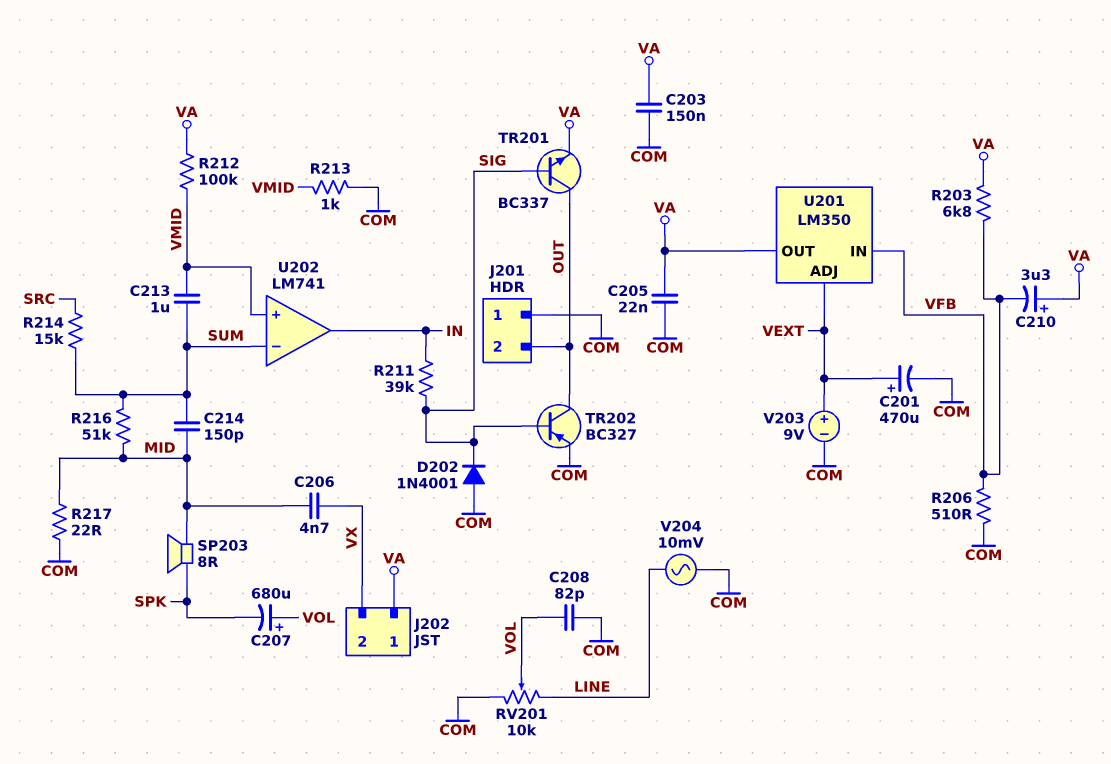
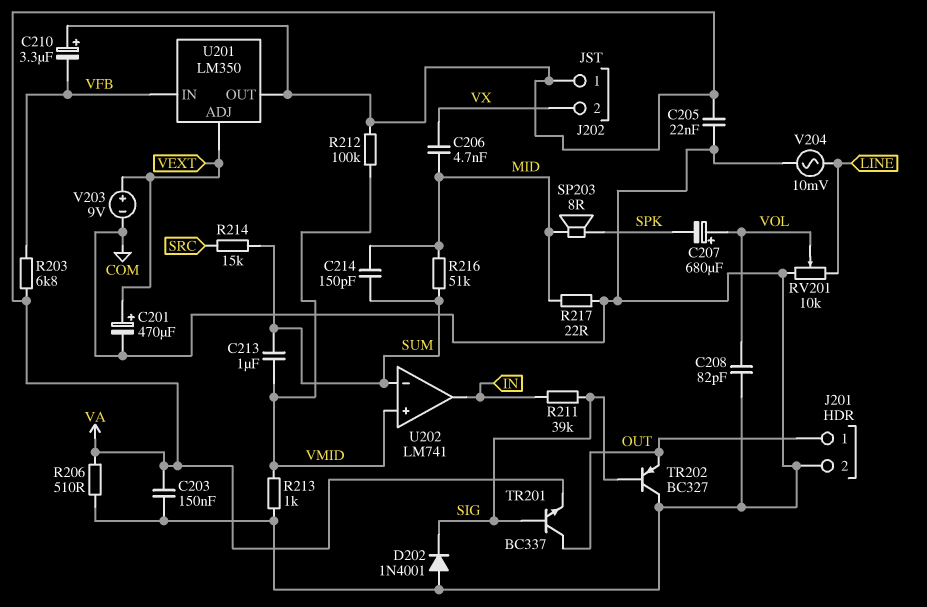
J201 pin 1: COM -> OUT
J201 pin 2: OUT -> COM
R206: 510 (COM, VFB) -> 510 (COM, VA)
TR202: PNP BC327 (B SIG, C OUT, E COM) -> PNP BC327 (B SIG, C COM, E OUT)

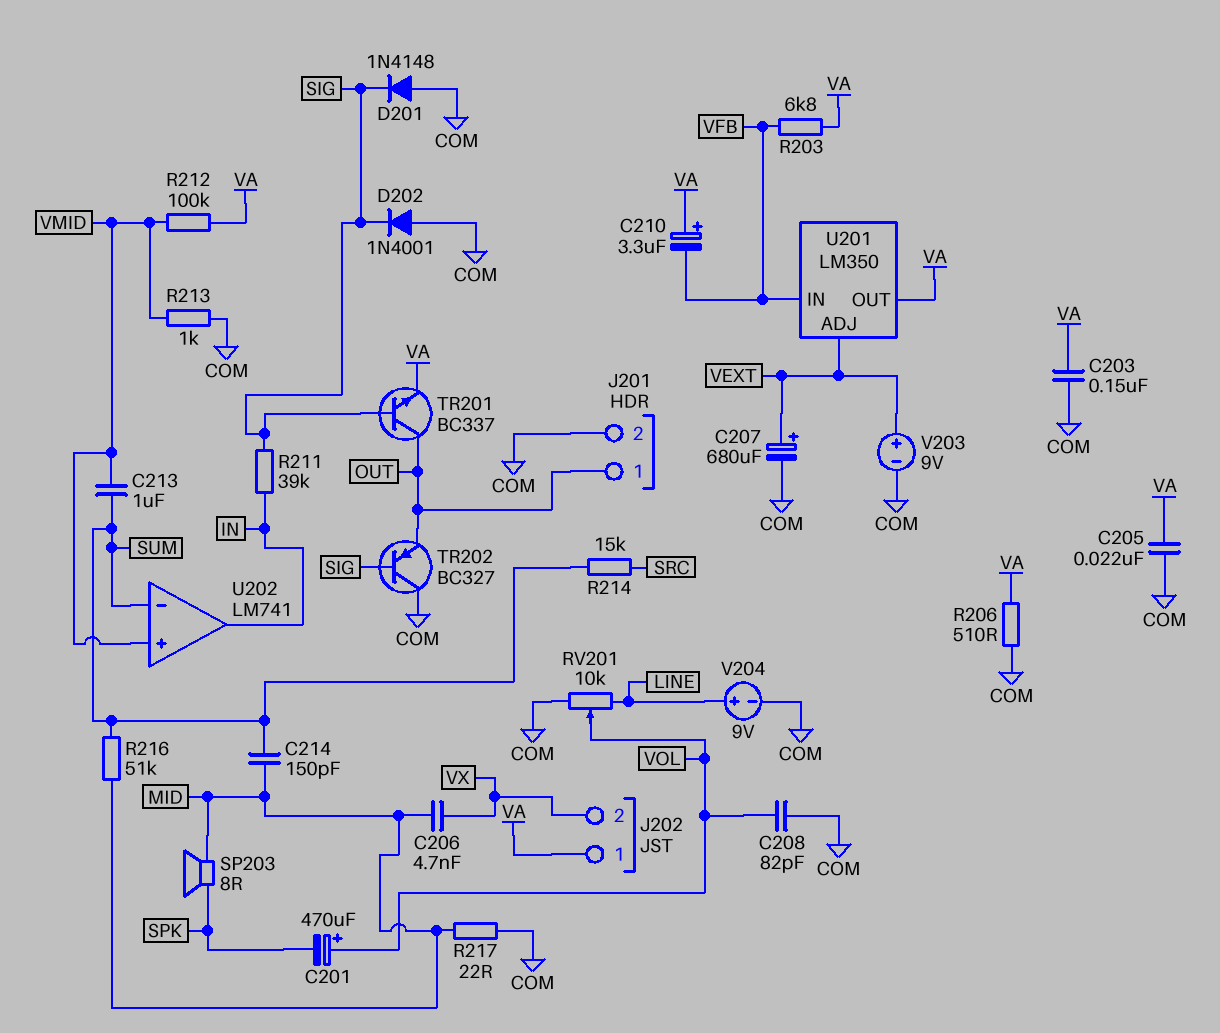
C201: 470uF (plus VEXT, minus COM) -> 470uF (plus VOL, minus SPK)
C207: 680uF (plus VOL, minus SPK) -> 680uF (plus VEXT, minus COM)
D201: none -> diode 1N4148 (A COM, K SIG)
V204: AC 10mV (COM, LINE) -> 9V (plus LINE, minus COM)

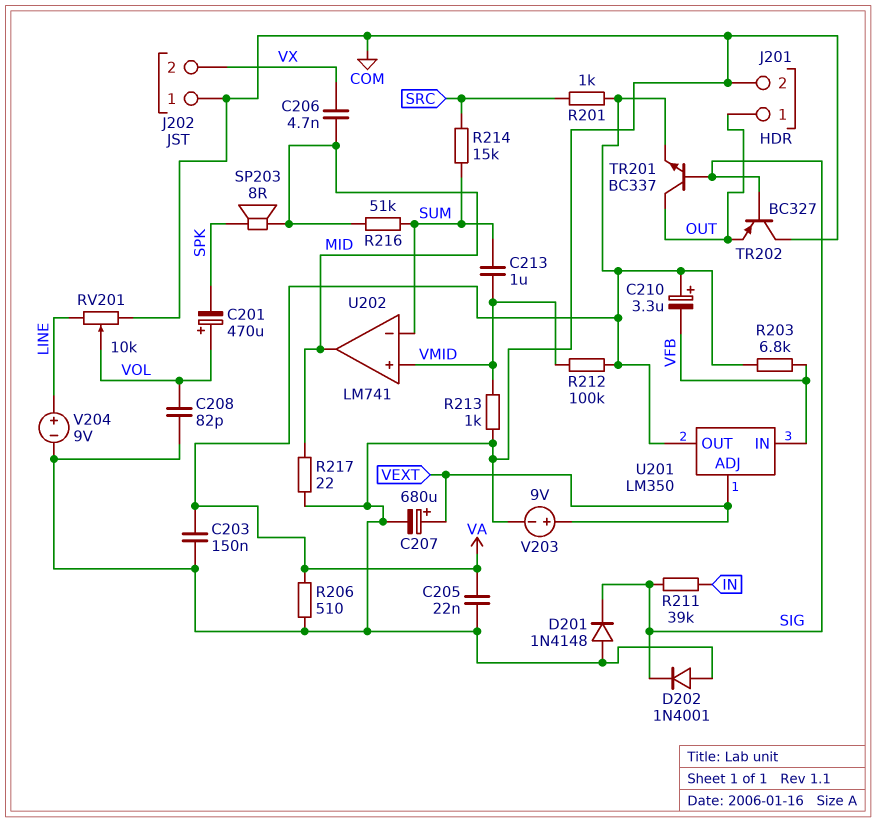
C214: 150pF (MID, SUM) -> none
J202 pin 1: VA -> COM
R201: none -> 1k (SRC, VA)
U202 pin out: IN -> MID

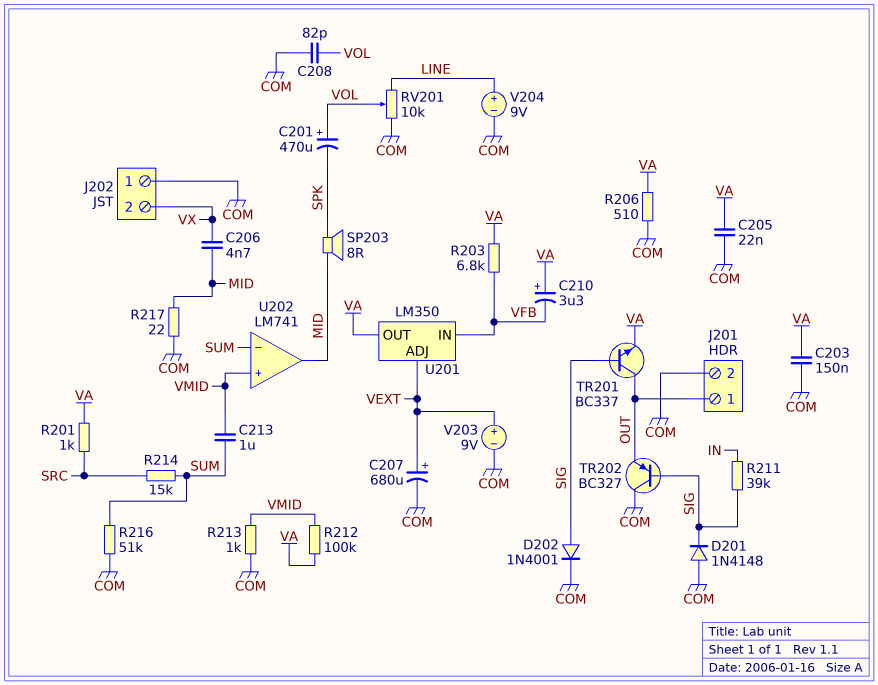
D202: diode 1N4001 (A COM, K SIG) -> diode 1N4001 (A SIG, K COM)
R216: 51k (MID, SUM) -> 51k (COM, SUM)

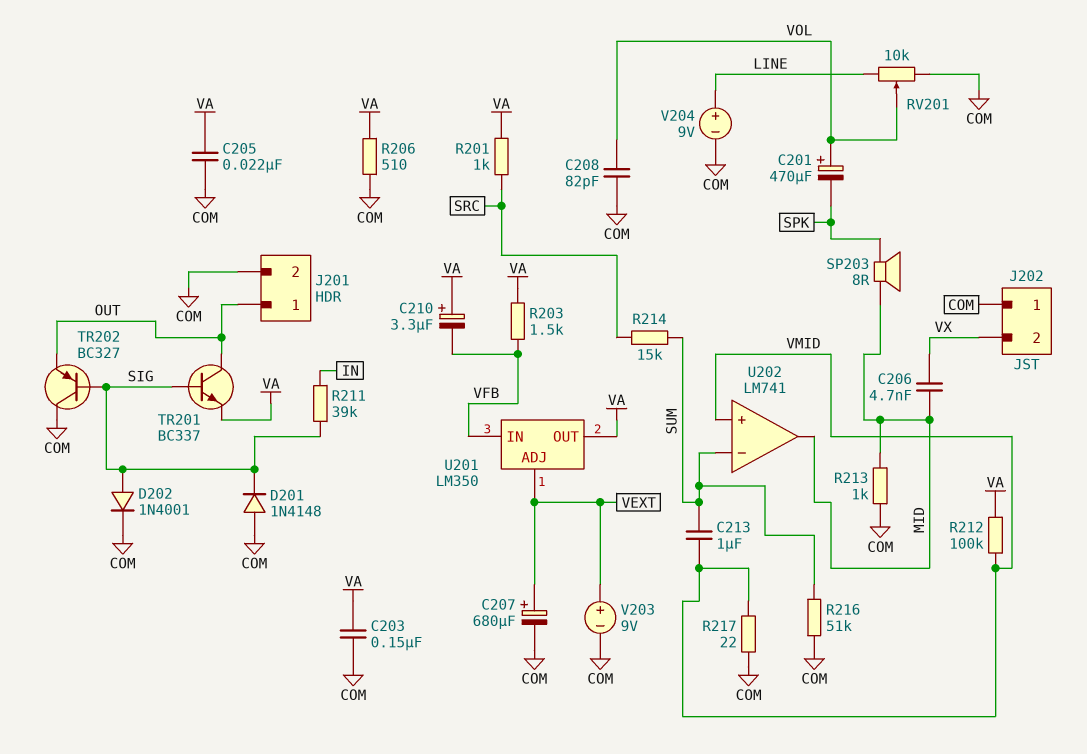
R203: 6.8k (VA, VFB) -> 1.5k (VA, VFB)
R213: 1k (COM, VMID) -> 1k (COM, MID)
R217: 22 (COM, MID) -> 22 (COM, VMID)

